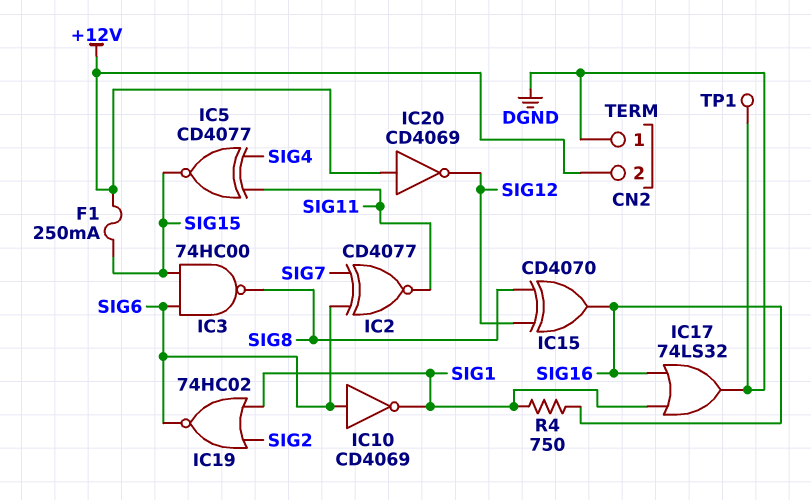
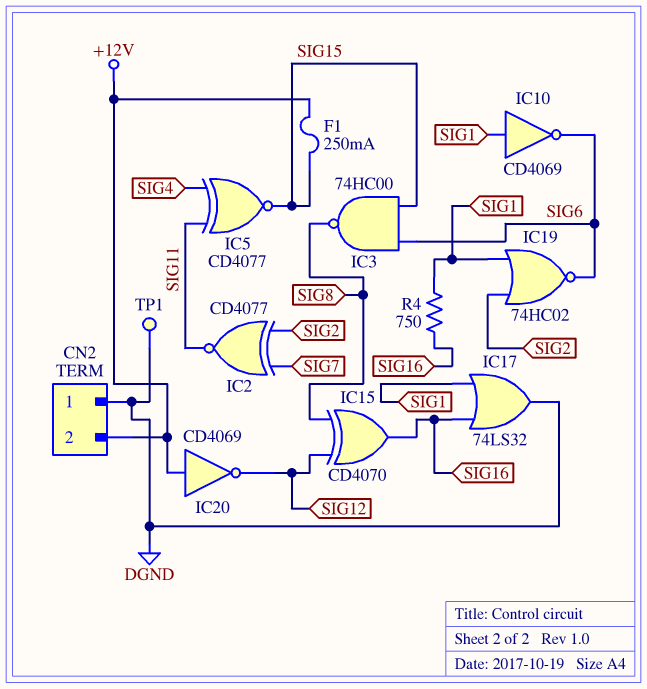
IC2: XNOR CD4077 (in SIG6, in SIG7, out SIG11) -> XNOR CD4077 (in SIG2, in SIG7, out SIG11)
IC10: NOT CD4069 (in SIG6, out SIG1) -> NOT CD4069 (in SIG1, out SIG6)

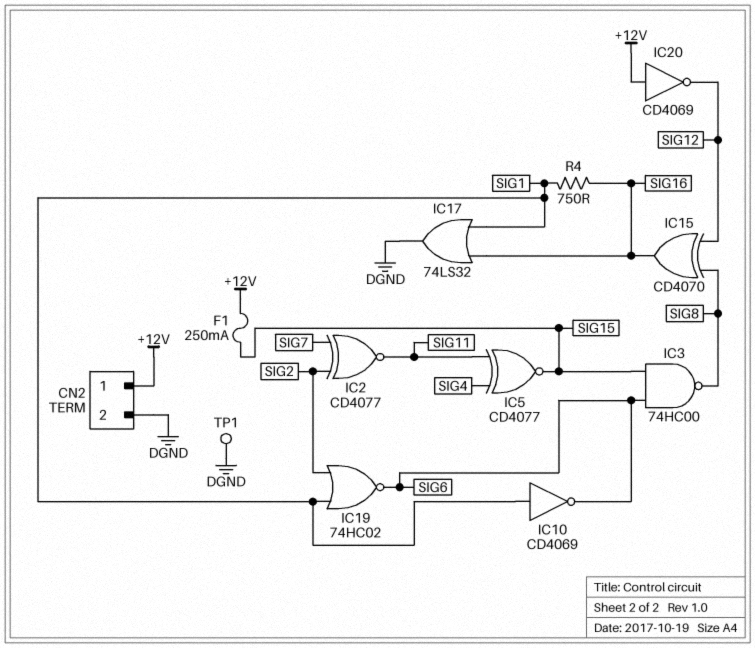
CN2 pin 1: DGND -> +12V
CN2 pin 2: +12V -> DGND

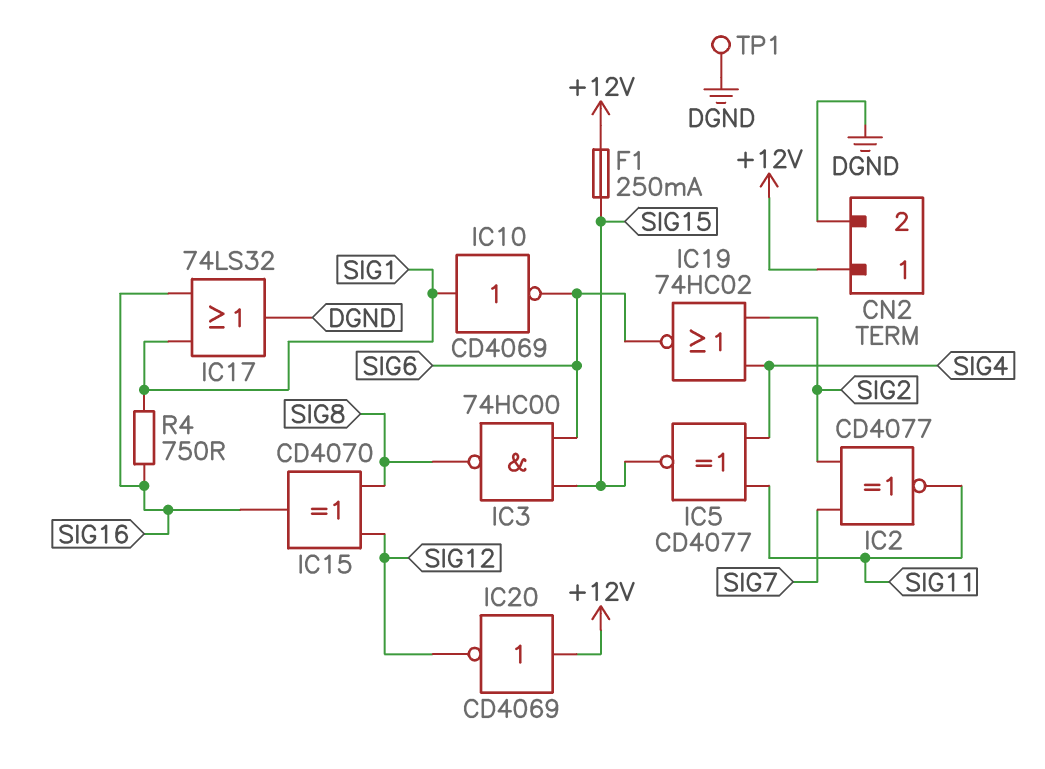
IC19: NOR 74HC02 (in SIG1, in SIG2, out SIG6) -> NOR 74HC02 (in SIG2, in SIG4, out SIG6)

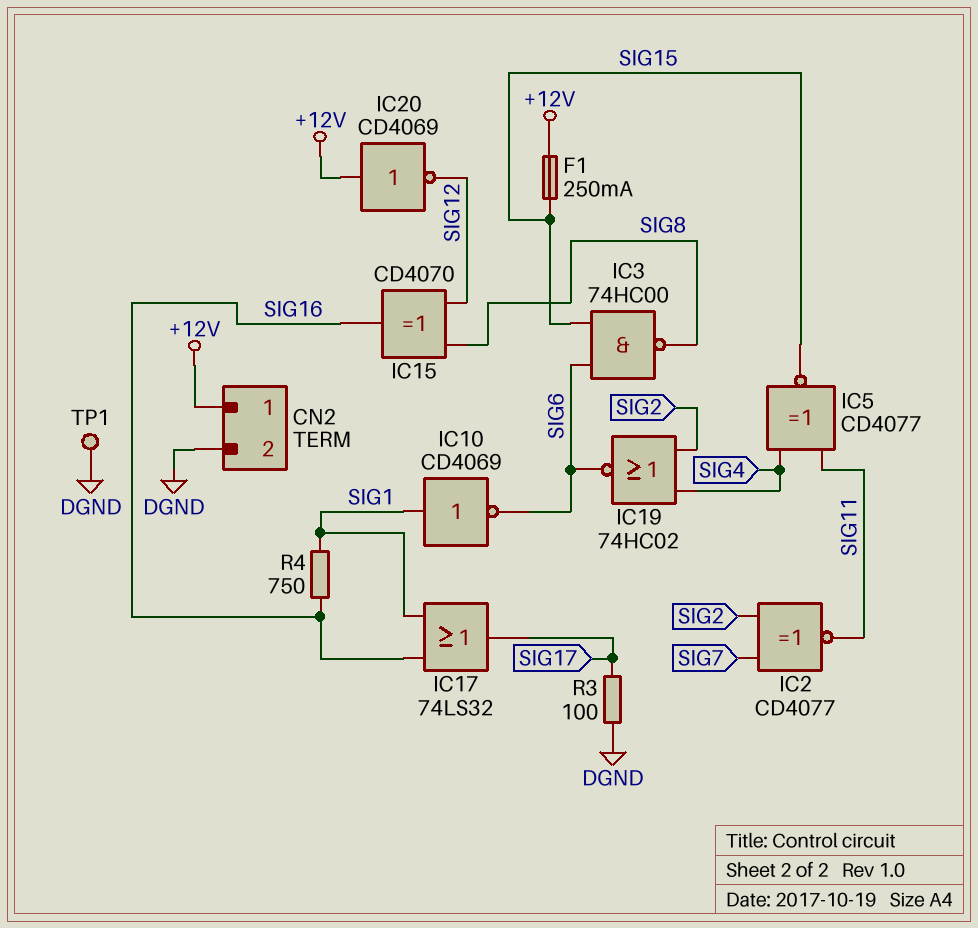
IC17: OR 74LS32 (in SIG1, in SIG16, out DGND) -> OR 74LS32 (in SIG1, in SIG16, out SIG17)
R3: none -> 100 (DGND, SIG17)

